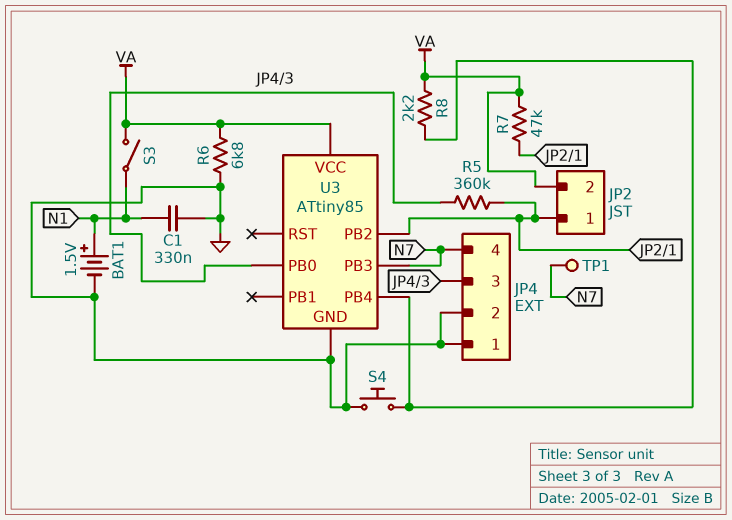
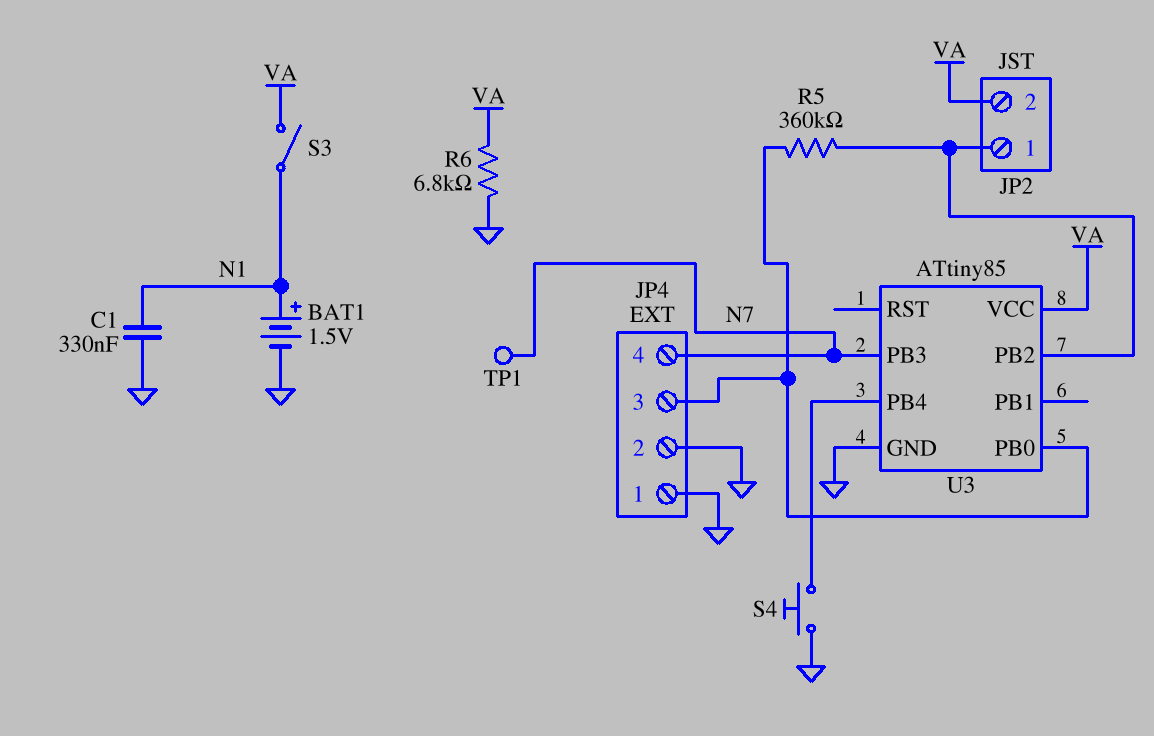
R7: 47k (JP2/1, VA) -> none
R8: 2.2k (U3/PB4, VA) -> none

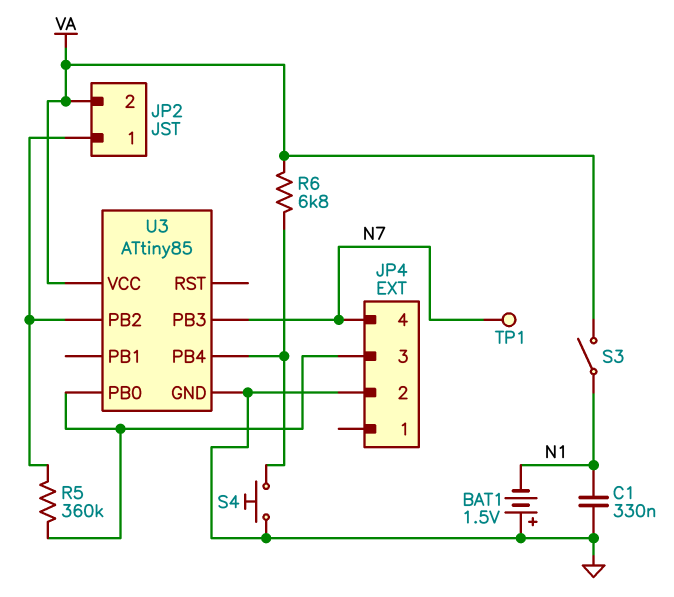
BAT1: 1.5V (plus N1, minus GND) -> 1.5V (plus GND, minus N1)
JP4 pin 1: GND -> none
R6: 6.8k (GND, VA) -> 6.8k (U3/PB4, VA)

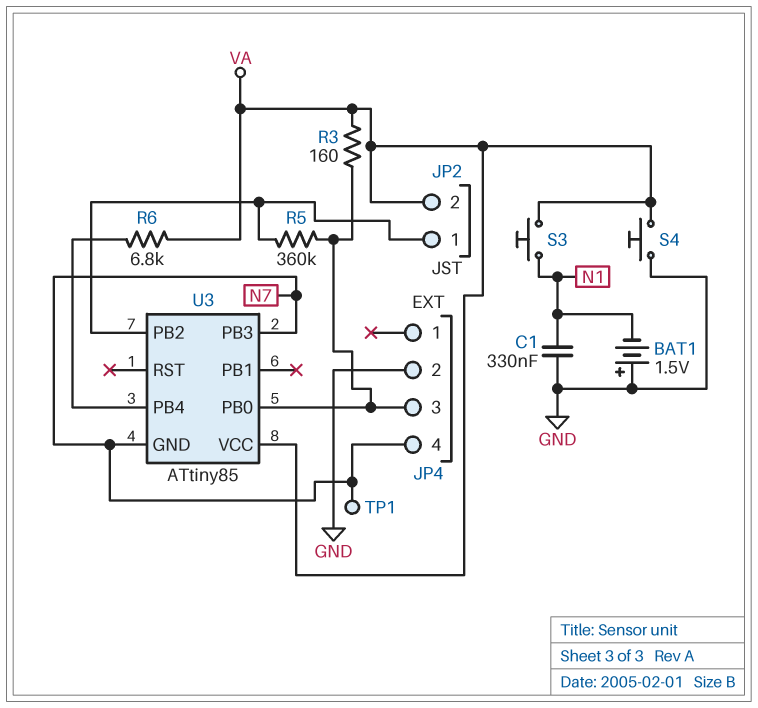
R3: none -> 160 (JP4/3, VA)
S3: switch (N1, VA) -> button (N1, VA)
S4: button (GND, U3/PB4) -> button (GND, VA)
U3 pin GND: GND -> N7

